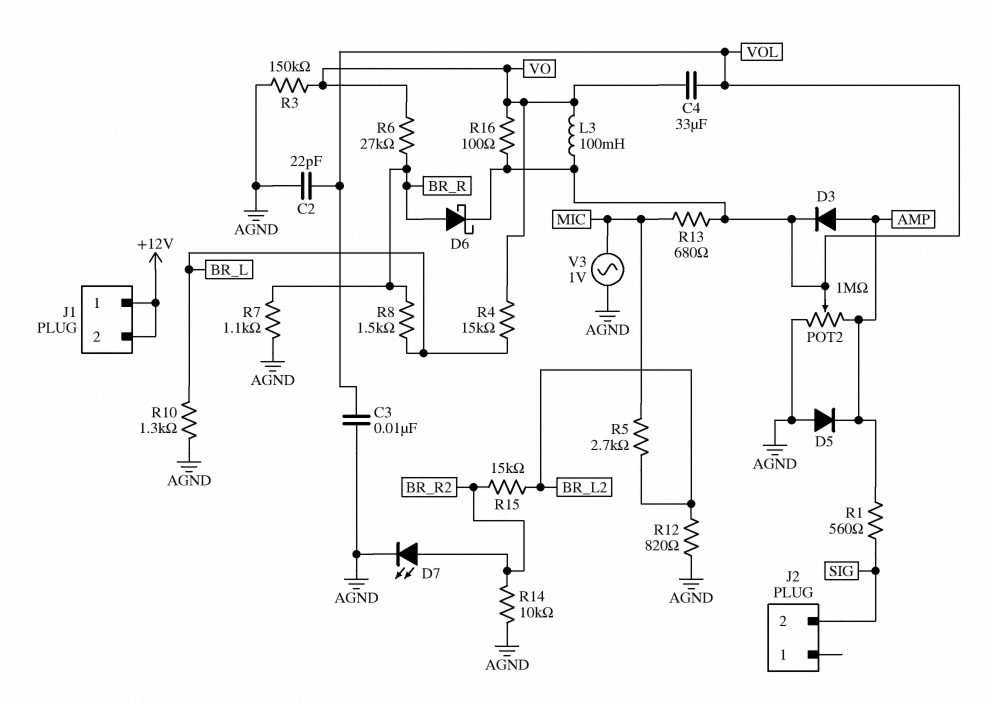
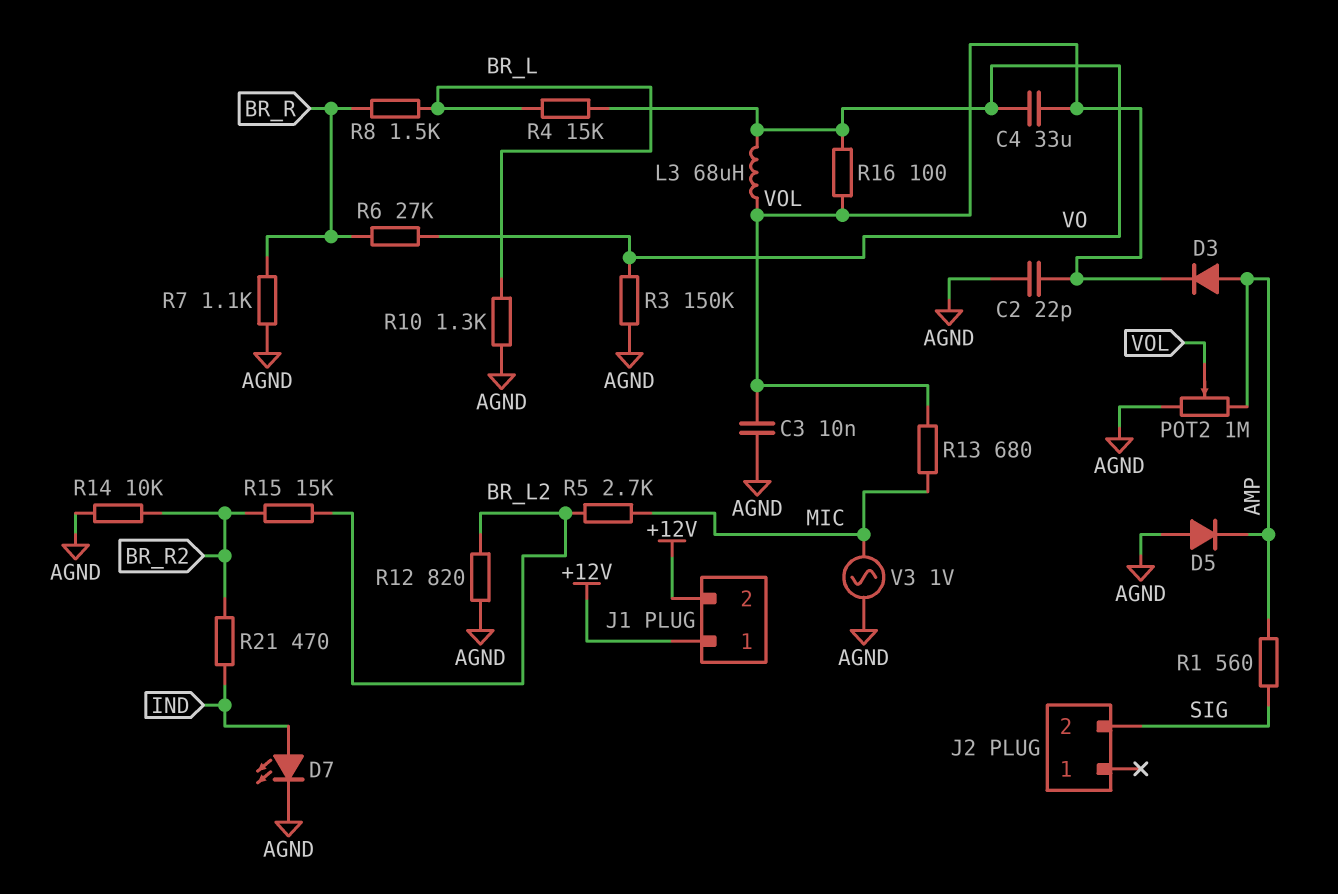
D6: schottky (A BR_R, K VOL) -> none
D7: LED (A BR_R2, K AGND) -> LED (A IND, K AGND)
L3: 100mH (VO, VOL) -> 68uH (VO, VOL)
R21: none -> 470 (BR_R2, IND)

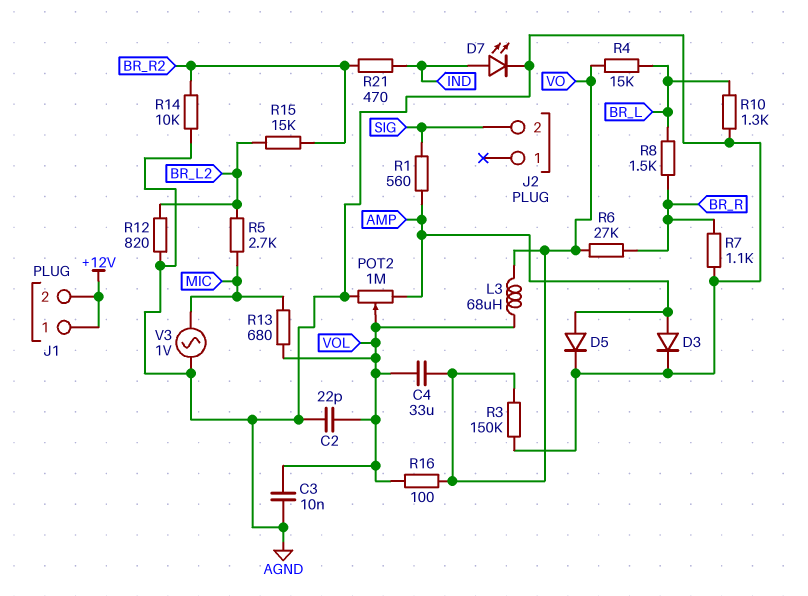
D3: diode (A AMP, K VOL) -> diode (A AMP, K AGND)
D5: diode (A AGND, K AMP) -> diode (A AMP, K AGND)

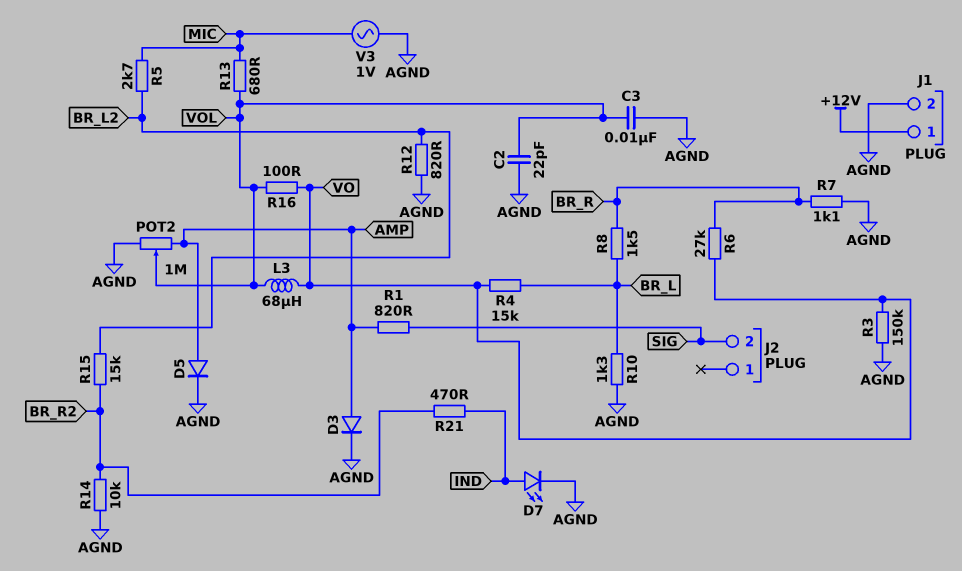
C4: 33uF (VO, VOL) -> none
J1 pin 2: +12V -> AGND
R1: 560 (AMP, SIG) -> 820 (AMP, SIG)

